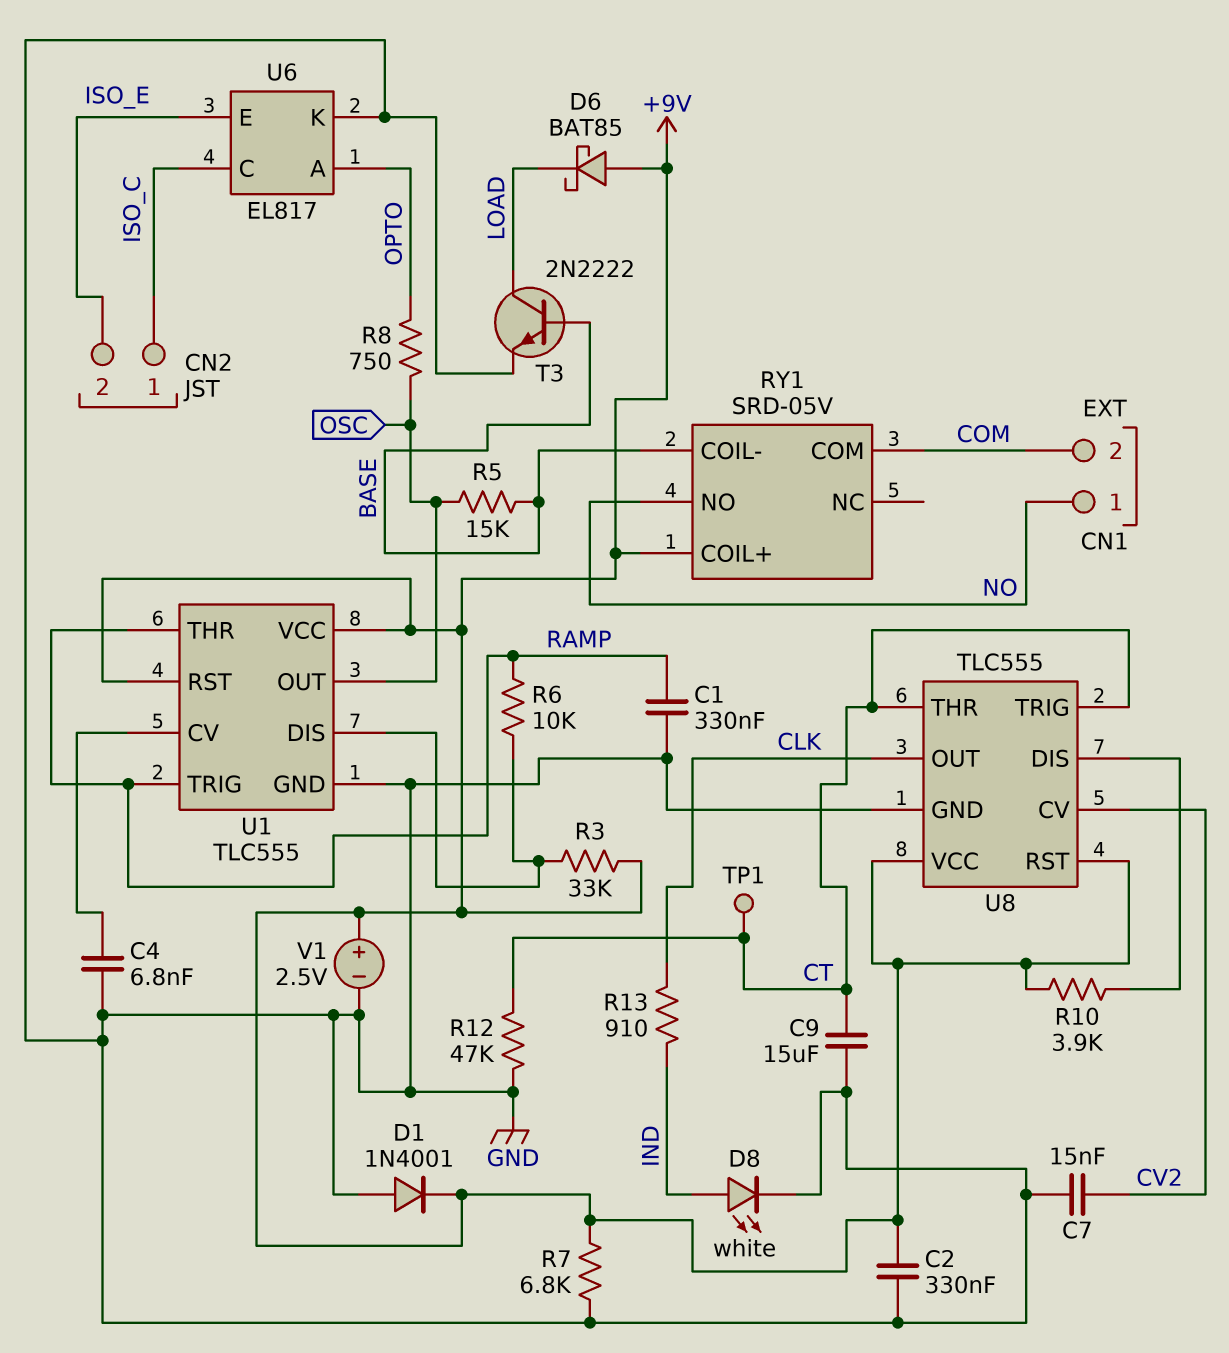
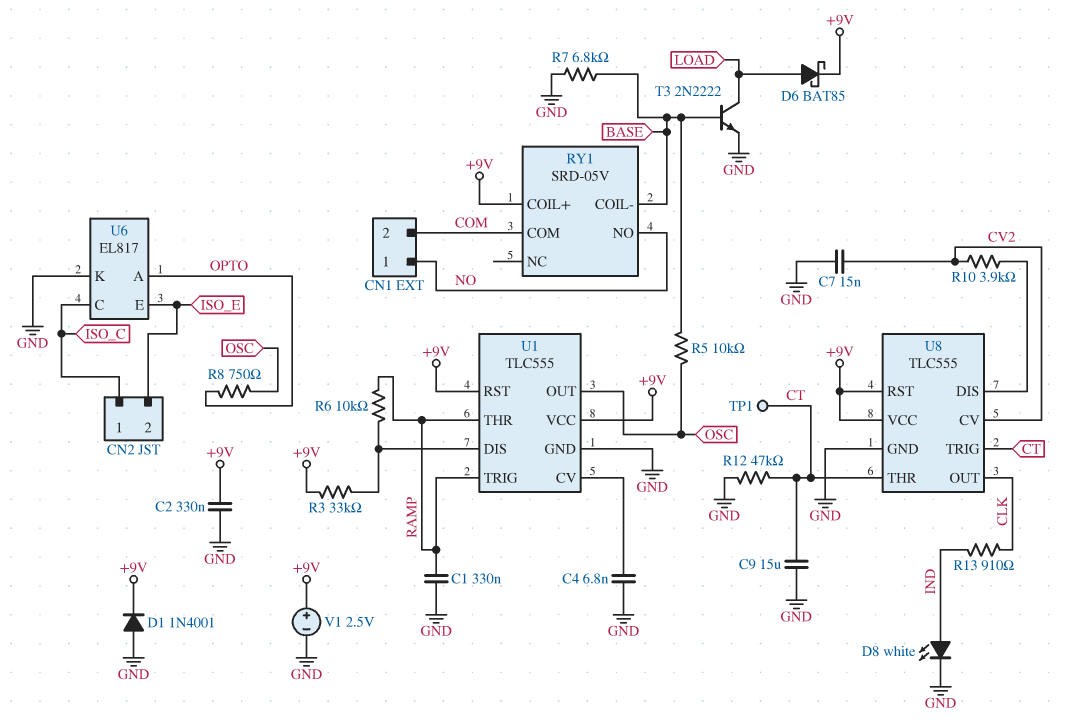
D6: schottky BAT85 (A +9V, K LOAD) -> schottky BAT85 (A LOAD, K +9V)
R5: 15k (BASE, OSC) -> 10k (BASE, OSC)
R7: 6.8k (+9V, GND) -> 6.8k (BASE, GND)
R10: 3.9k (+9V, U8/DIS) -> 3.9k (CV2, U8/DIS)

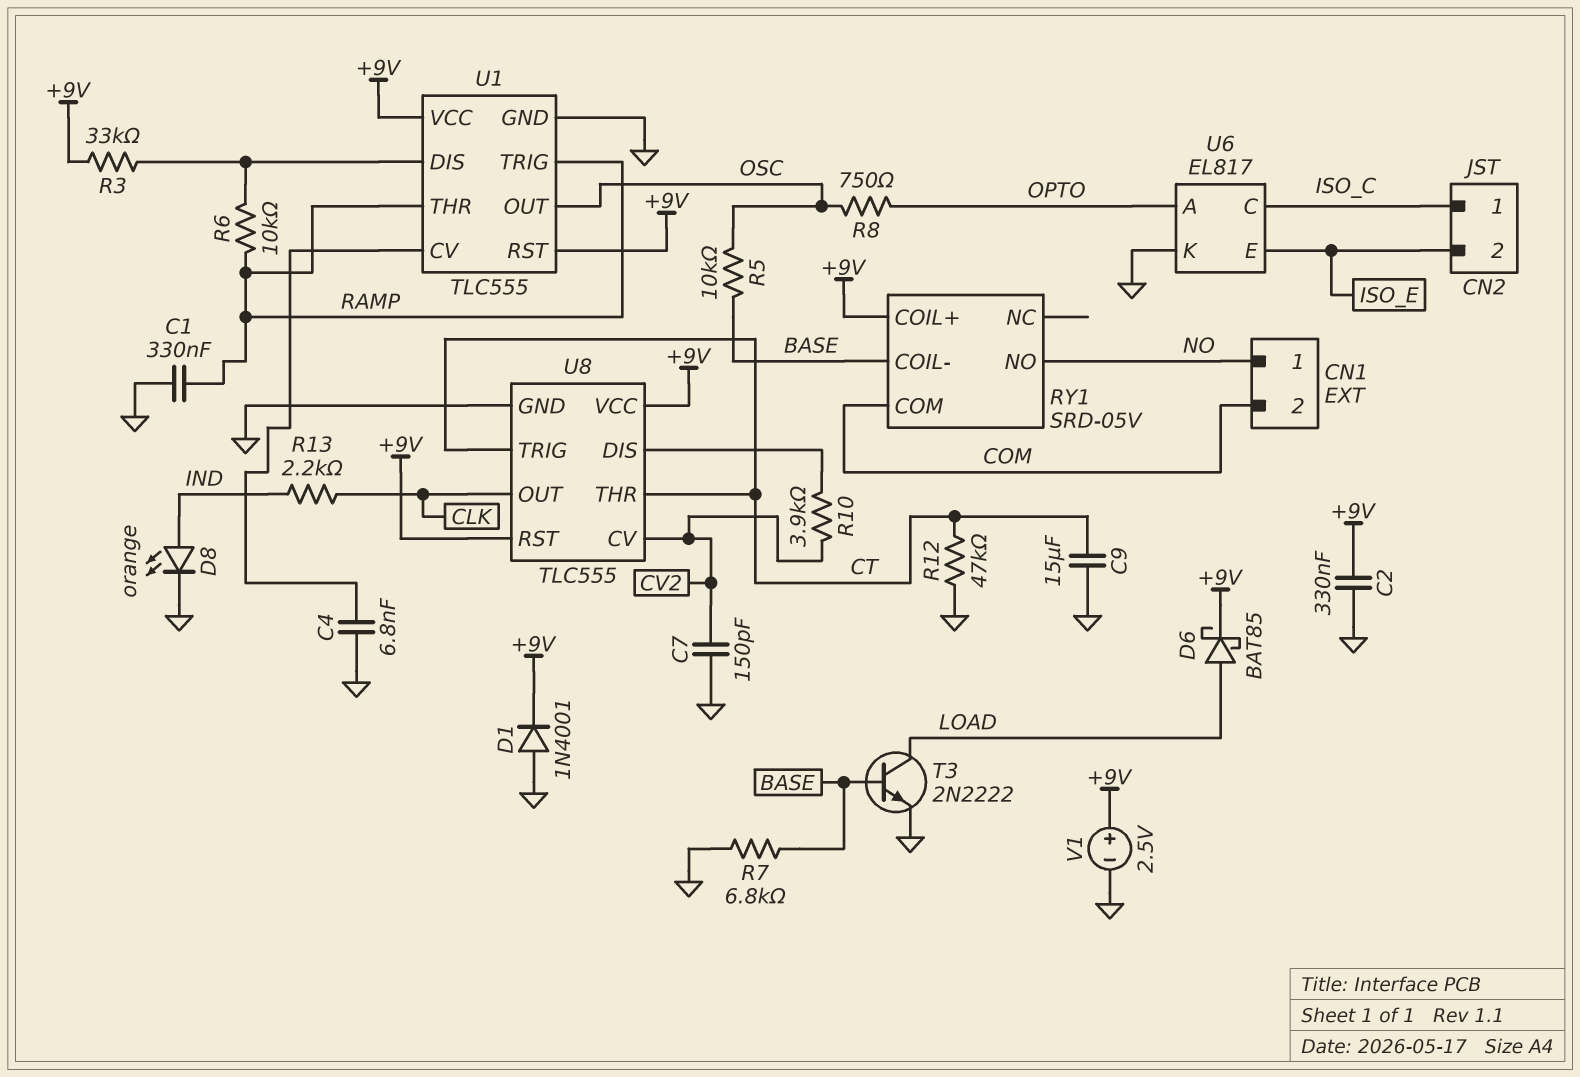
C7: 15nF (CV2, GND) -> 150pF (CV2, GND)
D8: LED white (A IND, K GND) -> LED orange (A IND, K GND)
R13: 910 (CLK, IND) -> 2.2k (CLK, IND)
TP1: test point (CT) -> none

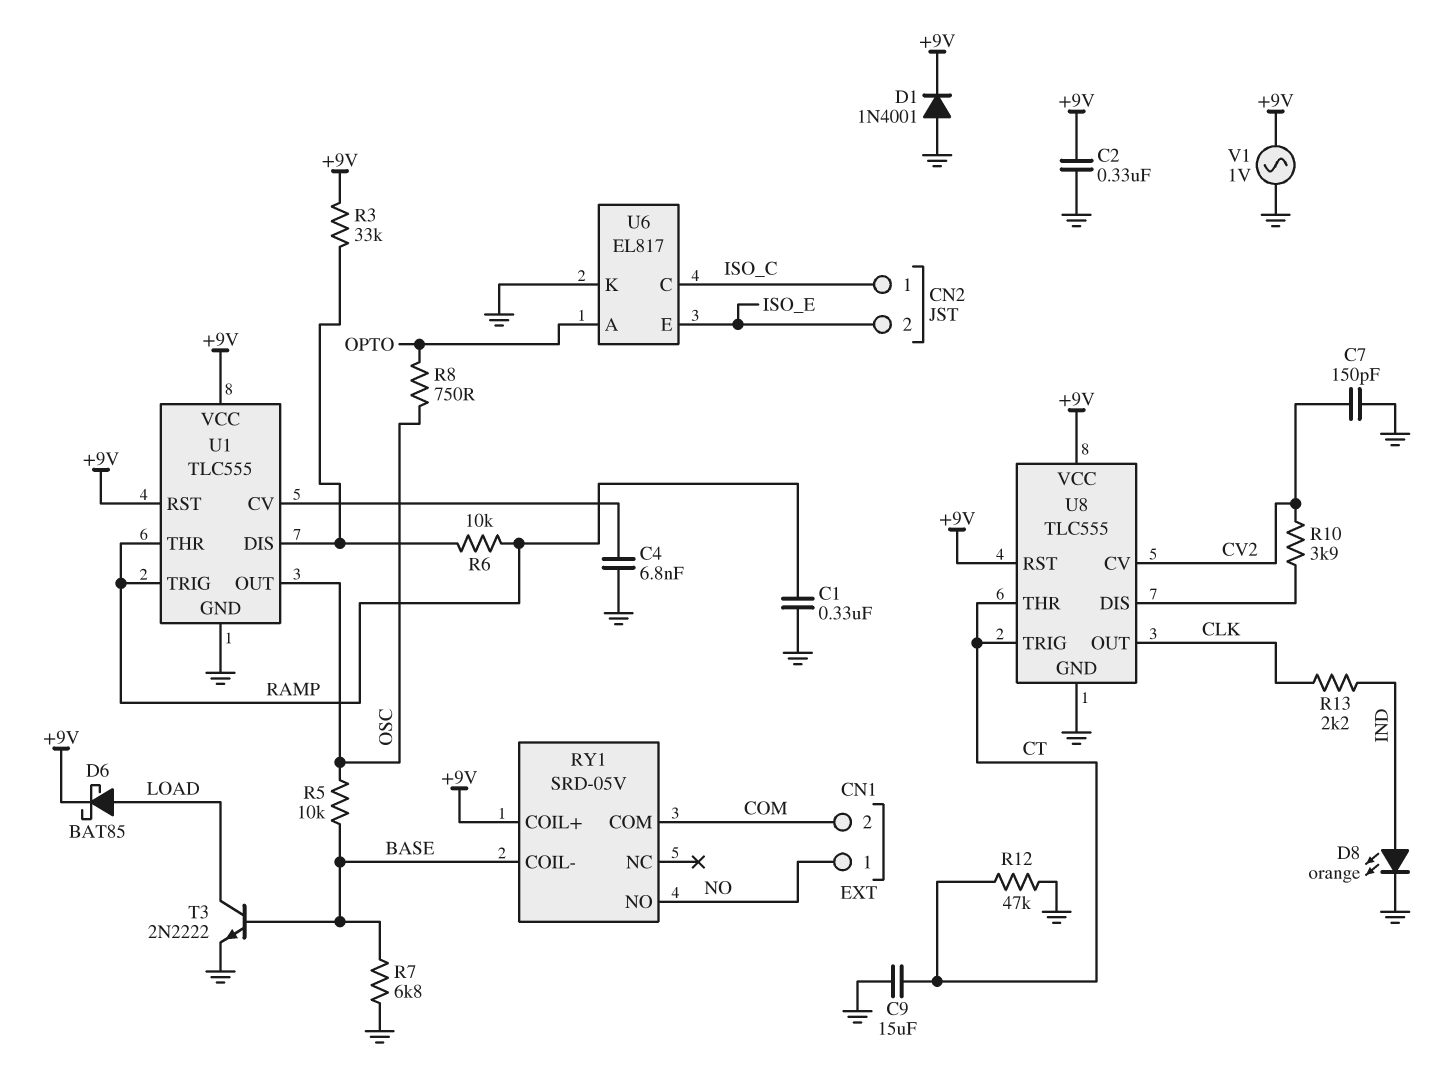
V1: 2.5V (plus +9V, minus GND) -> AC 1V (+9V, GND)

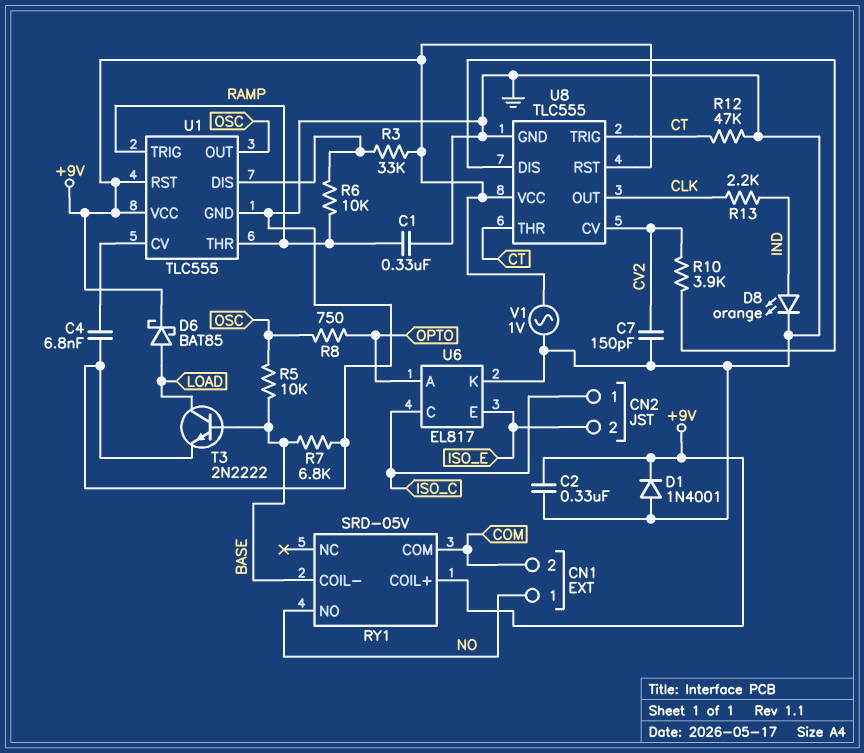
C9: 15uF (CT, GND) -> none

